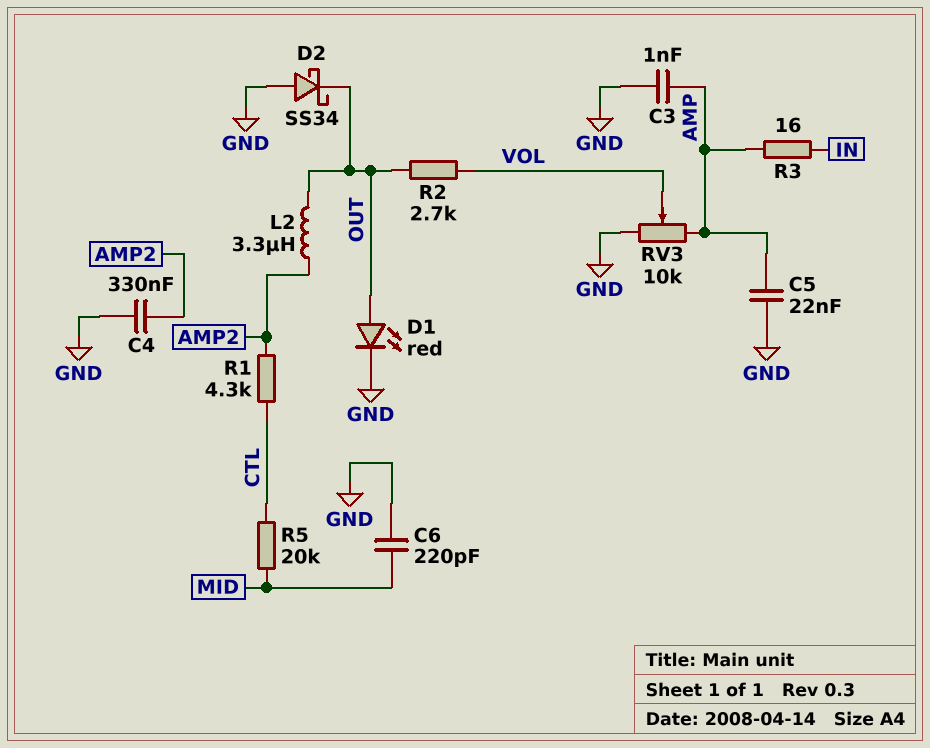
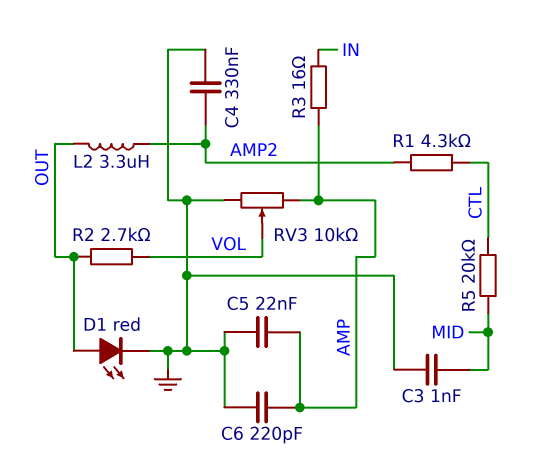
C3: 1nF (AMP, GND) -> 1nF (GND, MID)
C6: 220pF (GND, MID) -> 220pF (AMP, GND)
D2: schottky SS34 (A GND, K OUT) -> none

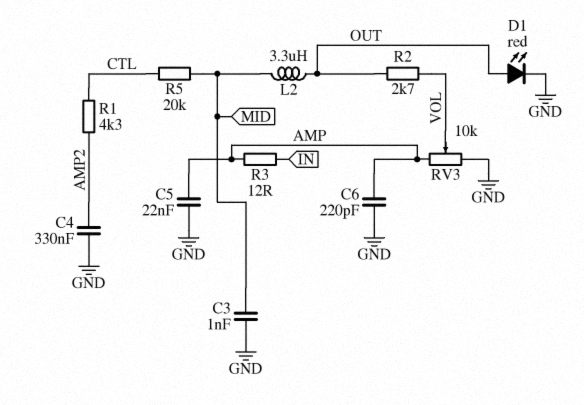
L2: 3.3uH (AMP2, OUT) -> 3.3uH (MID, OUT)
R3: 16 (AMP, IN) -> 12 (AMP, IN)

